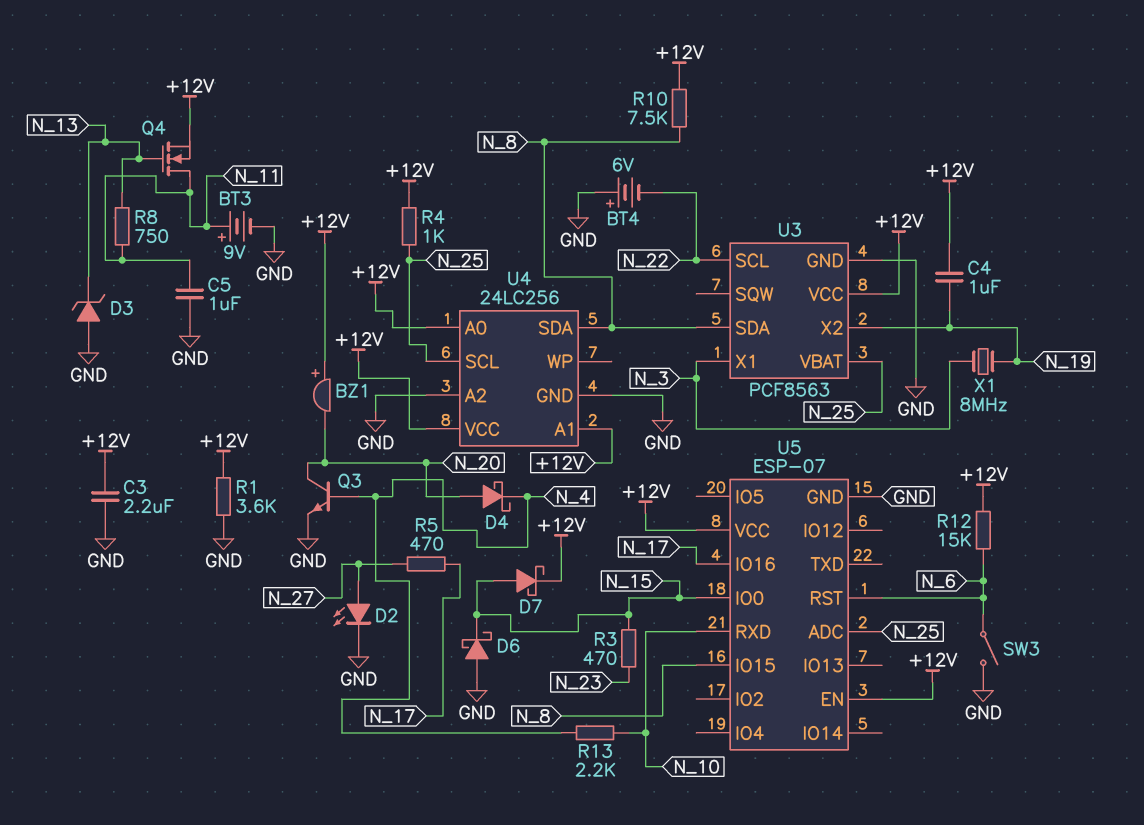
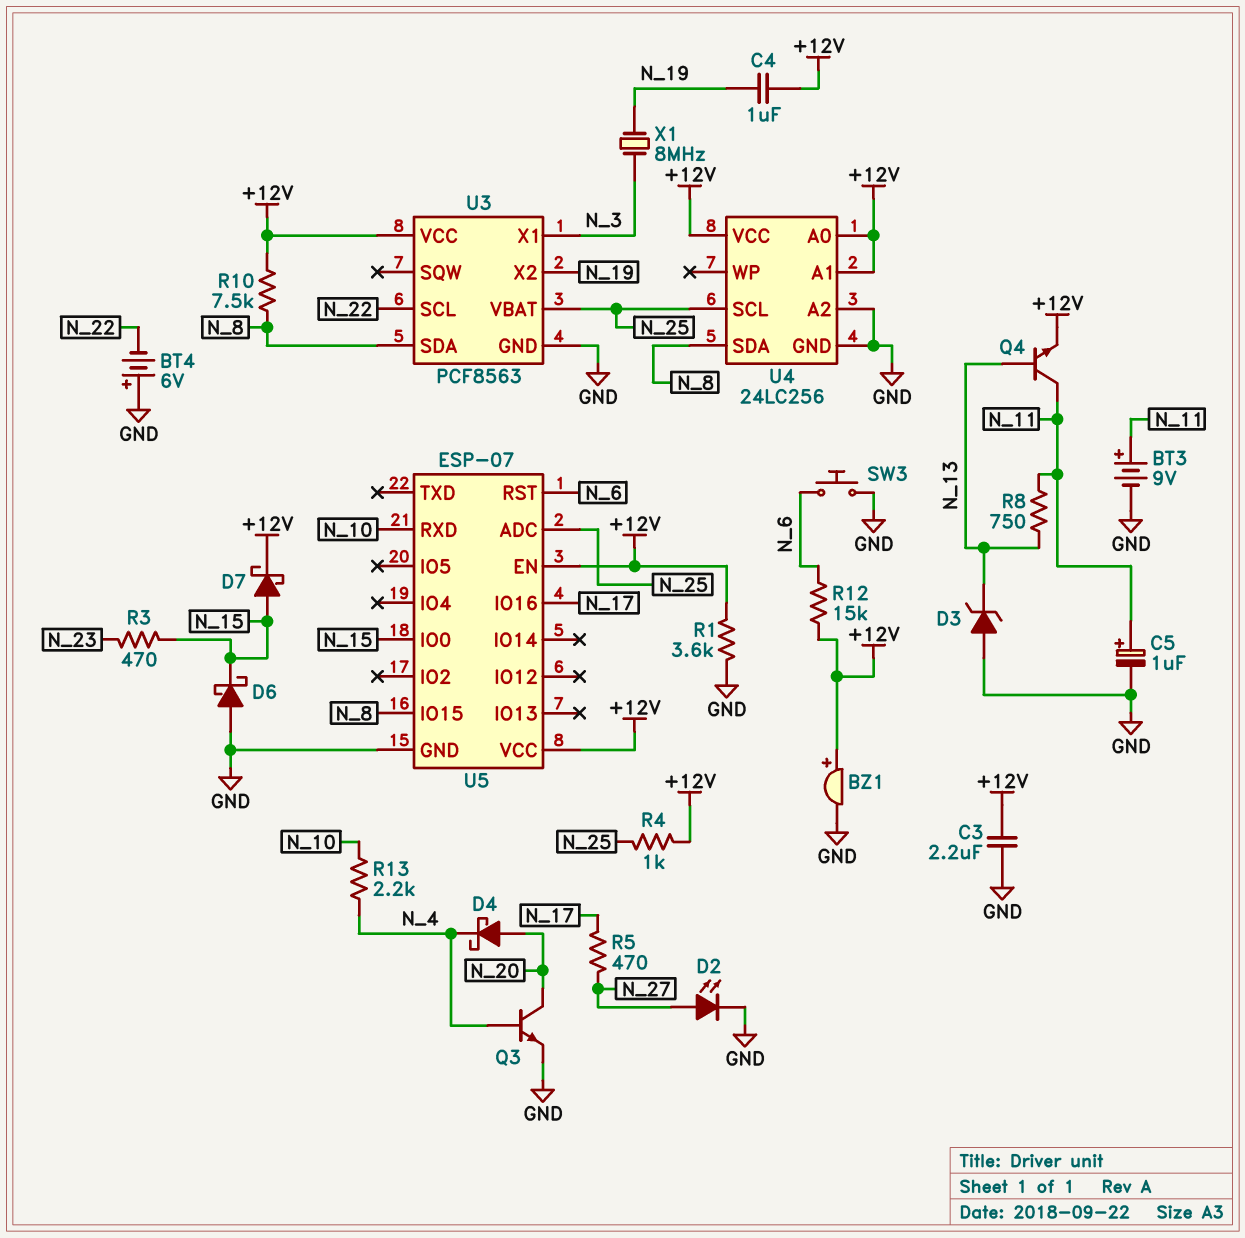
BZ1: buzzer (plus +12V, minus N_20) -> buzzer (plus +12V, minus GND)
C5: 1uF (GND, N_11) -> 1uF (plus N_11, minus GND)
Q4: NMOS (G N_13, D N_11, S +12V) -> NPN (B N_13, C N_11, E +12V)
SW3: switch (GND, N_6) -> button (GND, N_6)

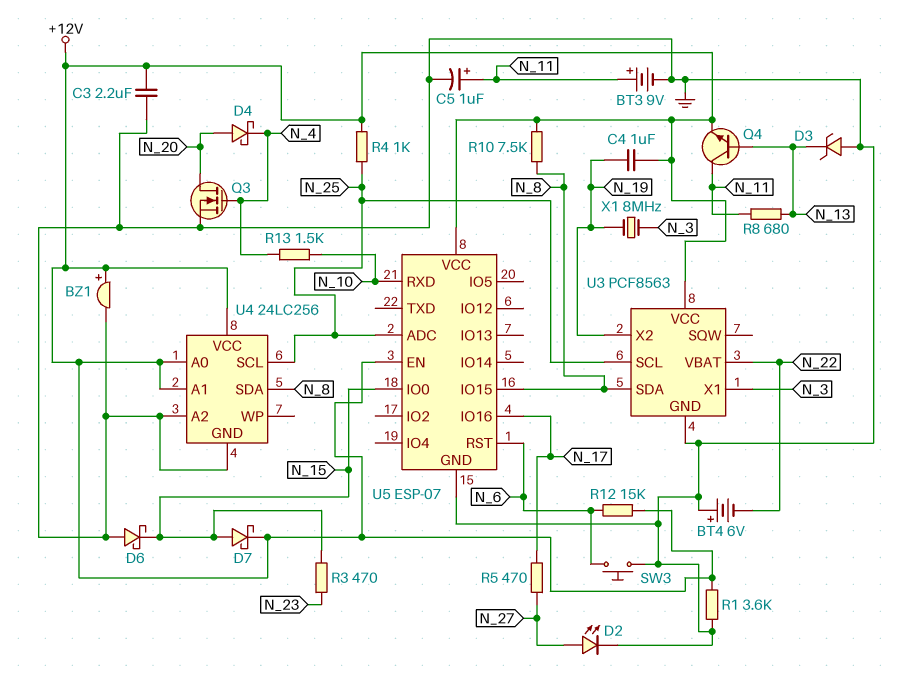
Q3: NPN (B N_4, C N_20, E GND) -> NMOS (G N_4, D N_20, S GND)
R8: 750 (N_11, N_13) -> 680 (N_11, N_13)
R13: 2.2k (N_4, N_10) -> 1.5k (N_4, N_10)
U3 pin SCL: N_22 -> N_25
U3 pin VBAT: N_25 -> N_22

